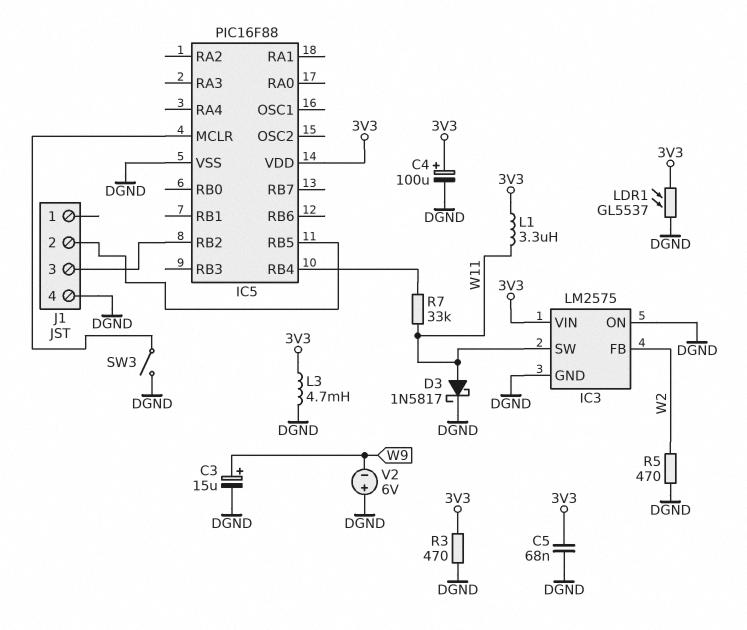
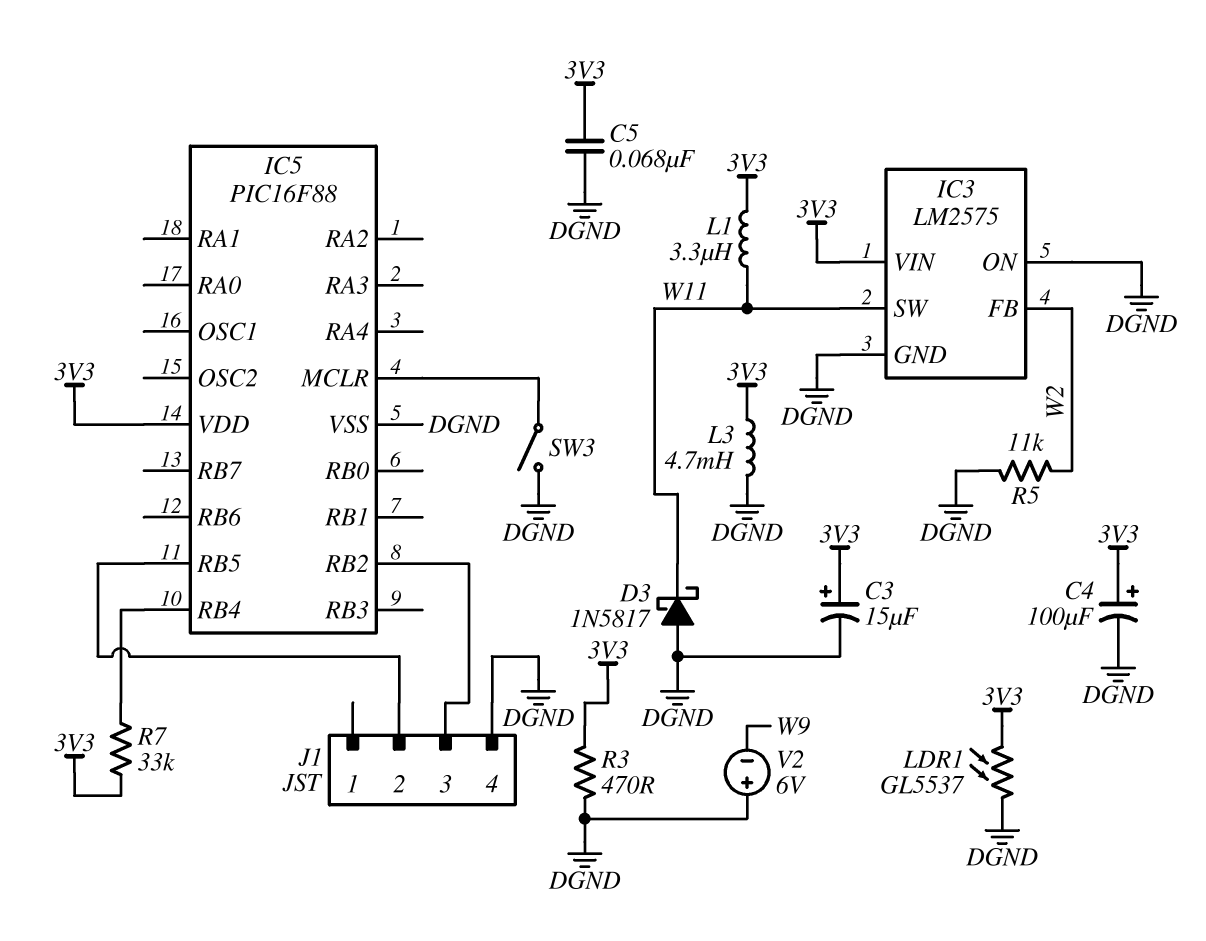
C3: 15uF (plus W9, minus DGND) -> 15uF (plus 3V3, minus DGND)
D3: schottky 1N5817 (A W11, K DGND) -> schottky 1N5817 (A DGND, K W11)
R5: 470 (DGND, W2) -> 11k (DGND, W2)
R7: 33k (IC5/RB4, W11) -> 33k (3V3, IC5/RB4)

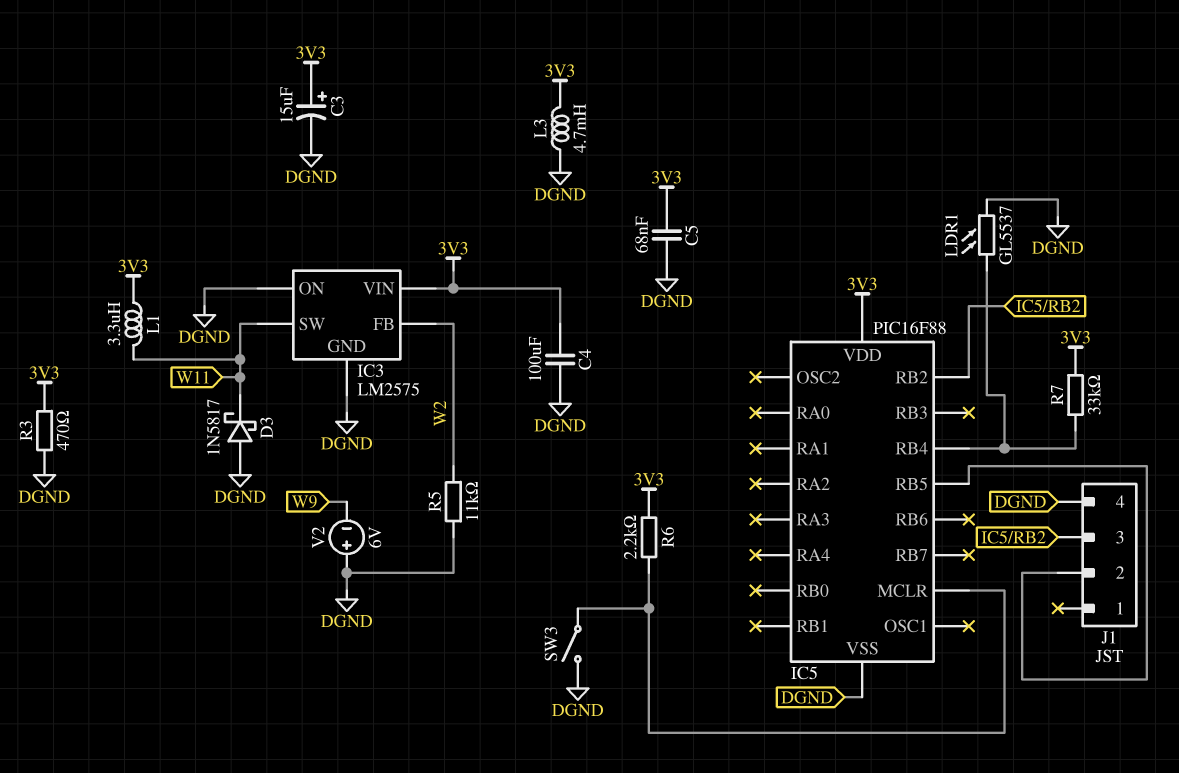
C4: 100uF (plus 3V3, minus DGND) -> 100uF (3V3, DGND)
LDR1: GL5537 (3V3, DGND) -> GL5537 (DGND, IC5/RB4)
R6: none -> 2.2k (3V3, IC5/MCLR)

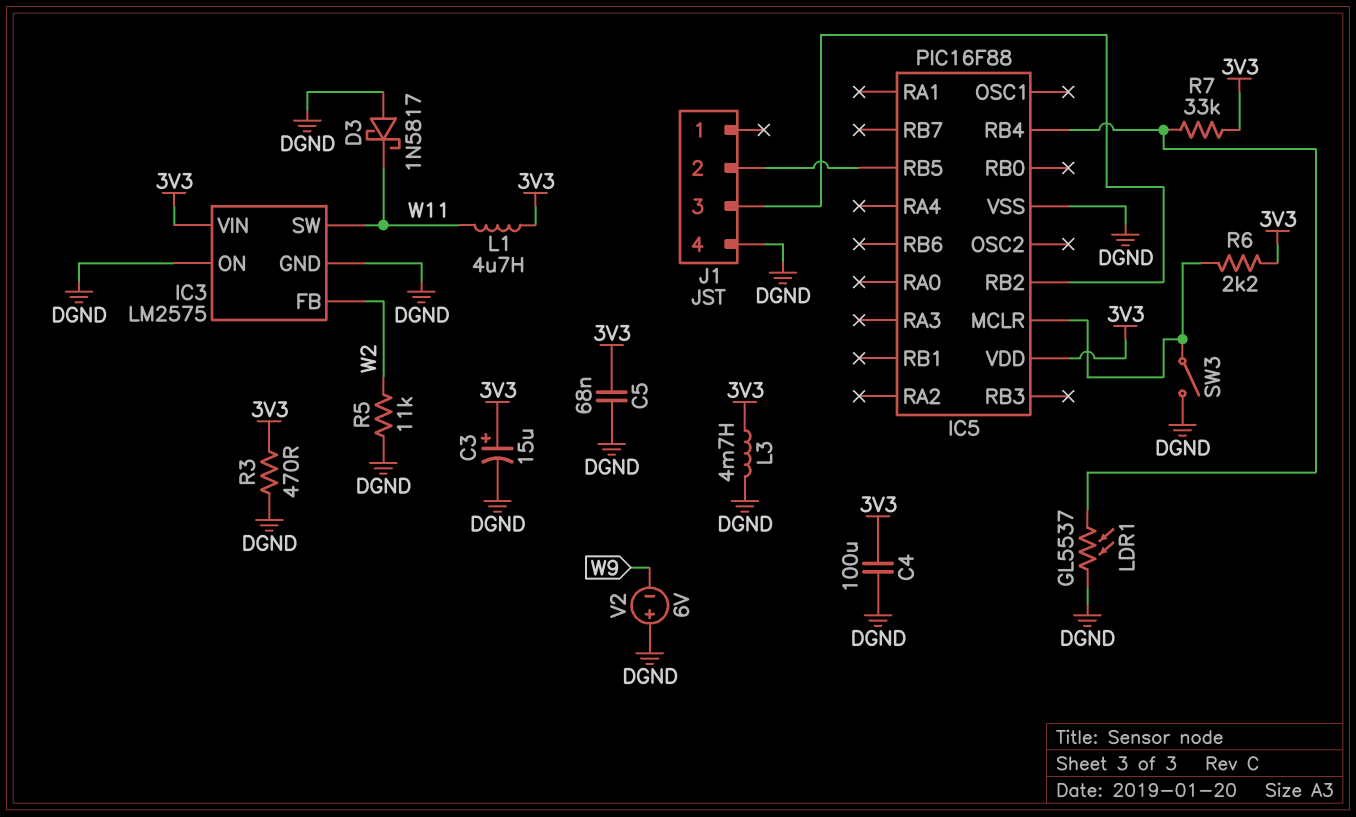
L1: 3.3uH (3V3, W11) -> 4.7uH (3V3, W11)

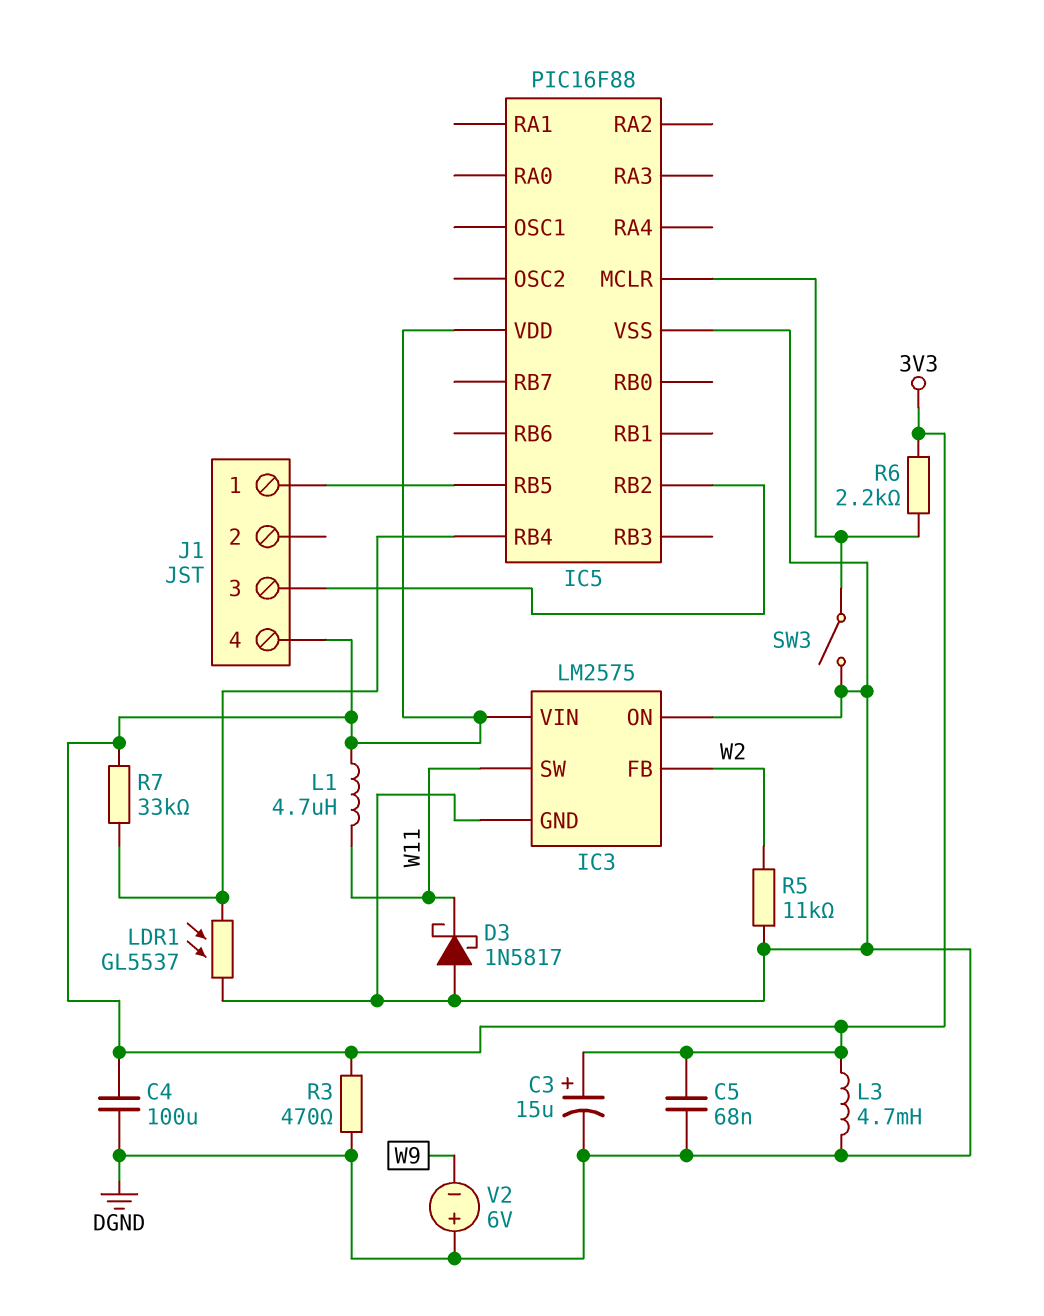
J1 pin 1: none -> IC5/RB5
J1 pin 2: IC5/RB5 -> none
J1 pin 4: DGND -> 3V3

